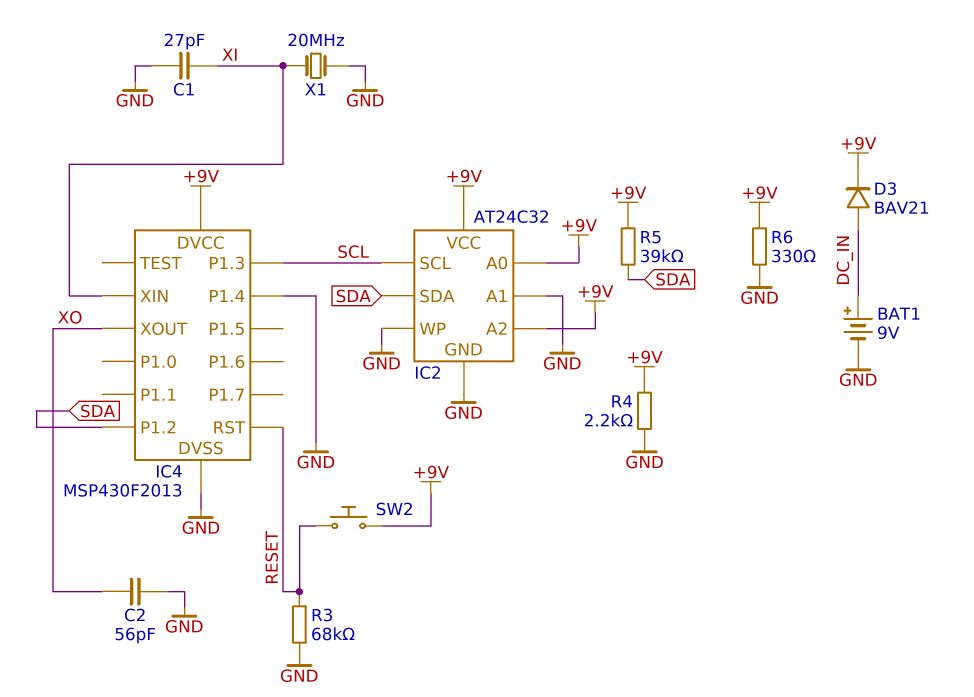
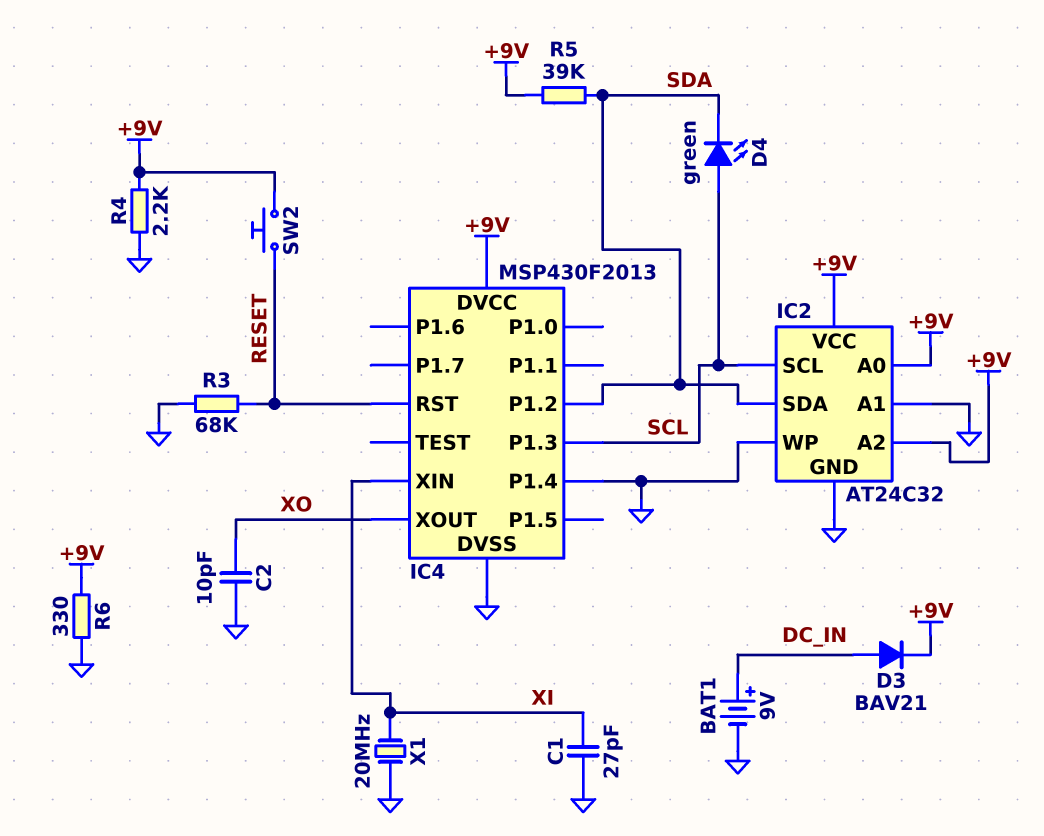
C2: 56pF (GND, XO) -> 10pF (GND, XO)
D4: none -> LED green (A SCL, K SDA)

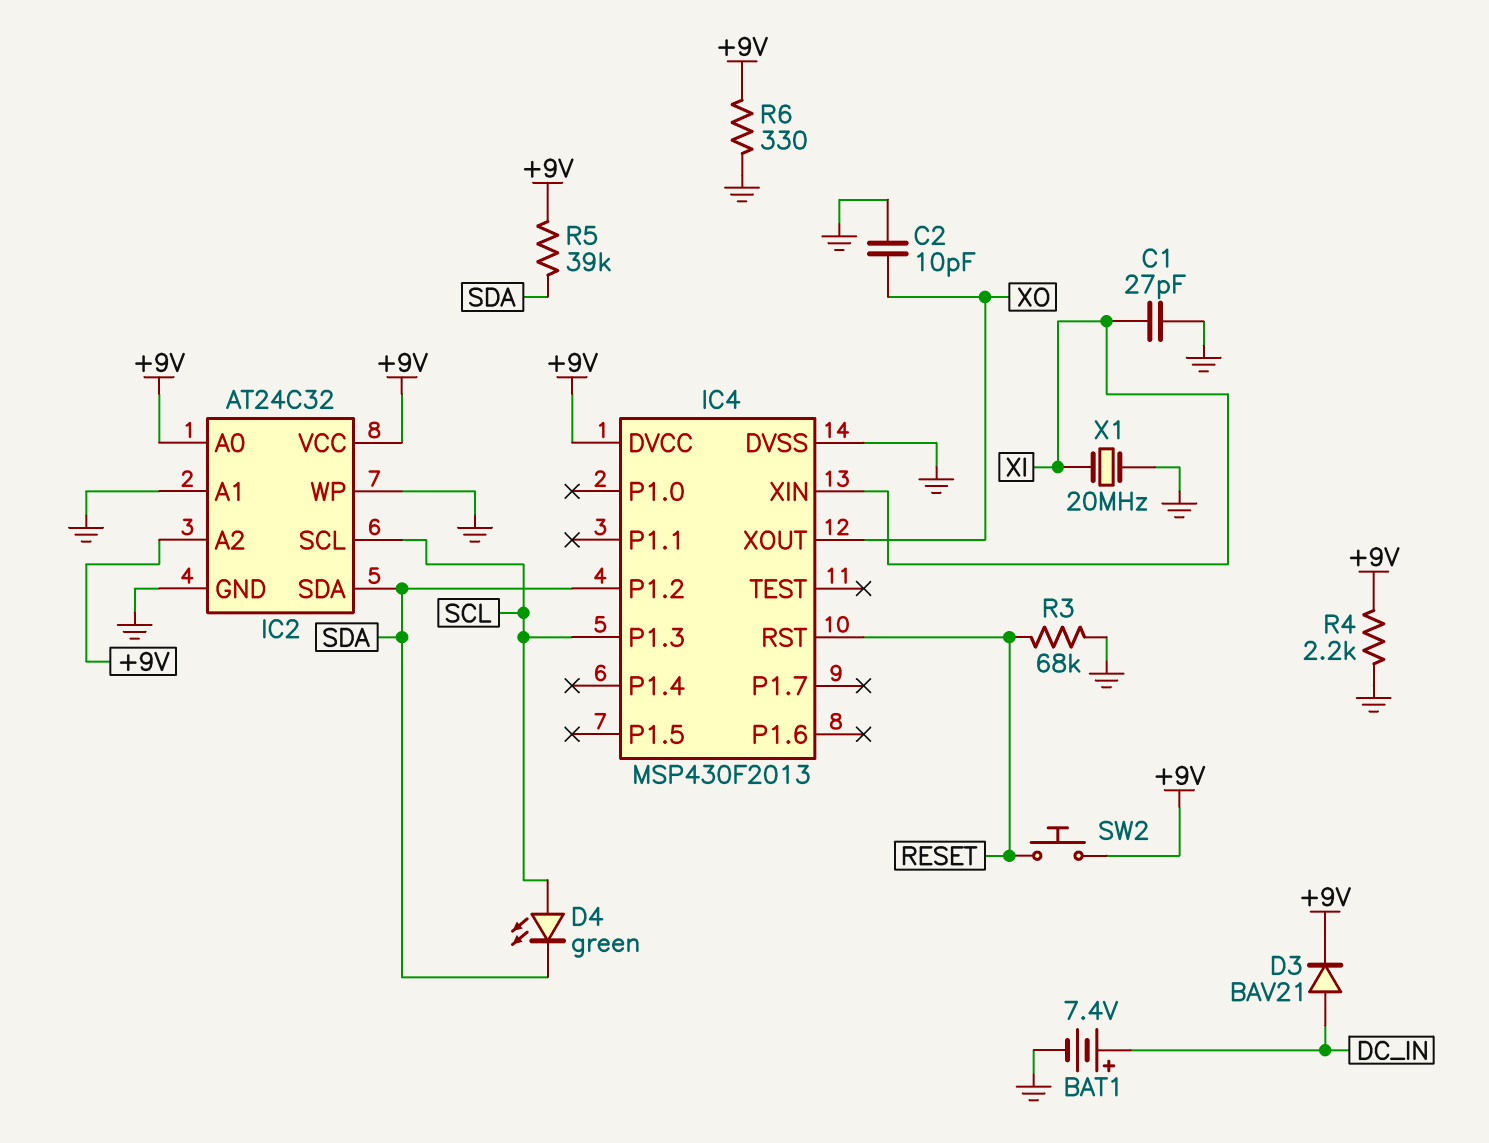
BAT1: 9V (plus DC_IN, minus GND) -> 7.4V (plus DC_IN, minus GND)
IC4 pin P1.4: GND -> none

